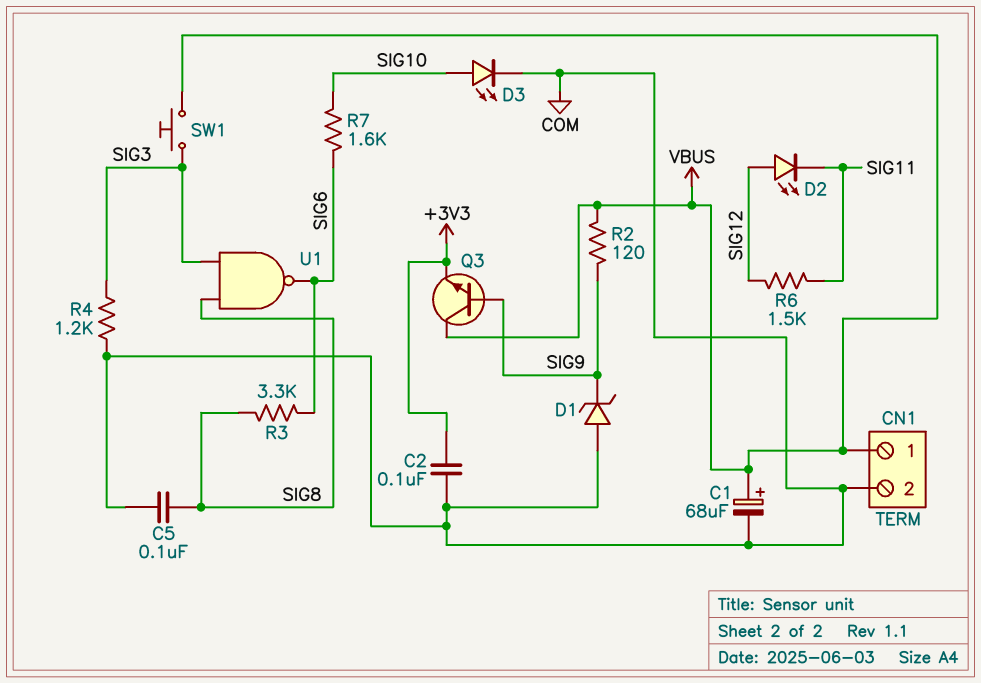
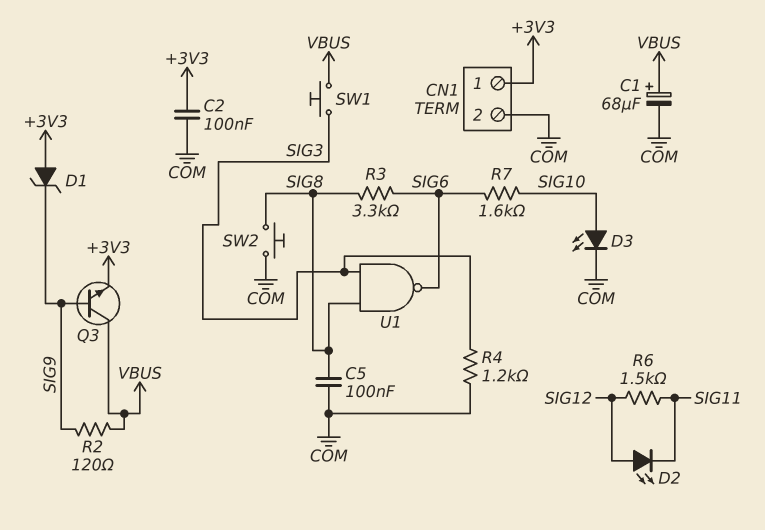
CN1 pin 1: VBUS -> +3V3
D1: zener (A COM, K SIG9) -> zener (A +3V3, K SIG9)
SW2: none -> button (COM, SIG8)

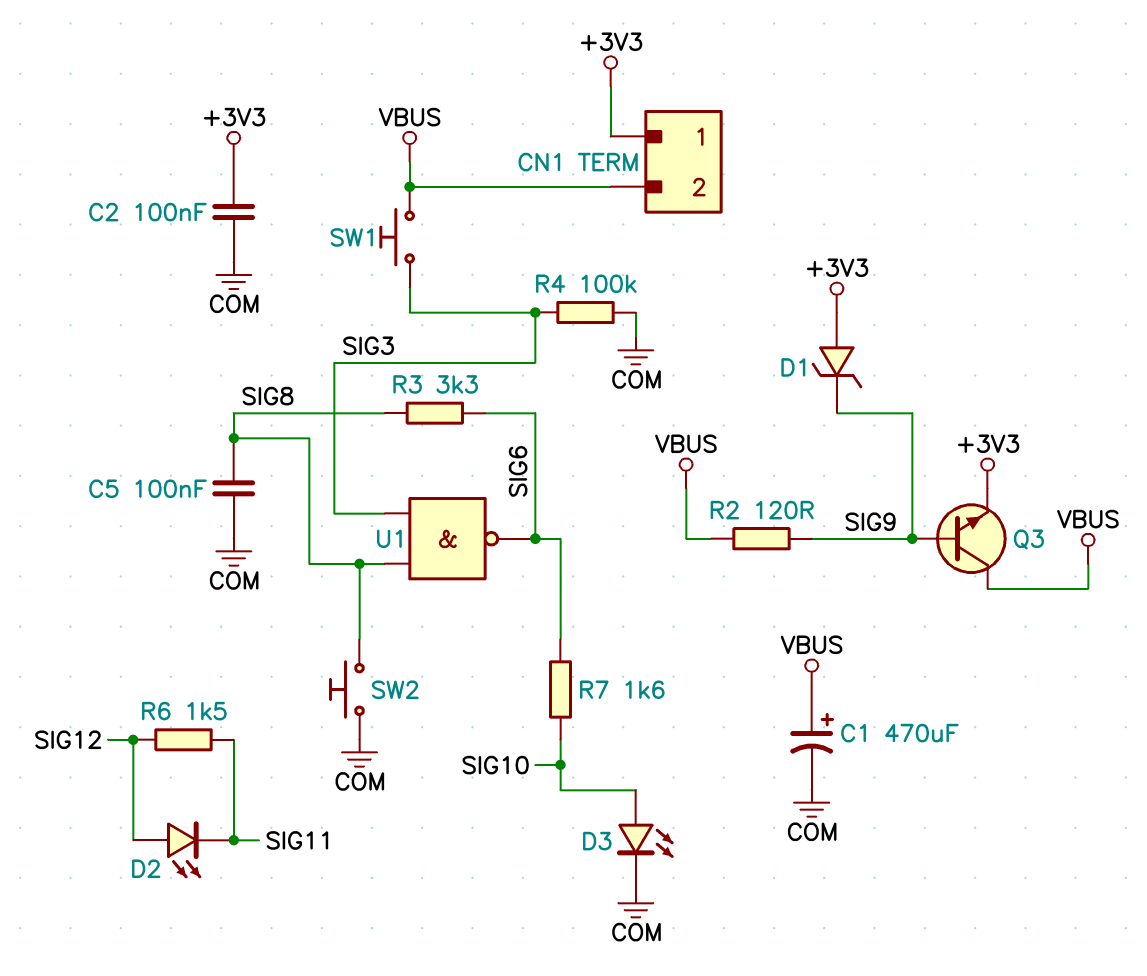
C1: 68uF (plus VBUS, minus COM) -> 470uF (plus VBUS, minus COM)
CN1 pin 2: COM -> VBUS
R4: 1.2k (COM, SIG3) -> 100k (COM, SIG3)

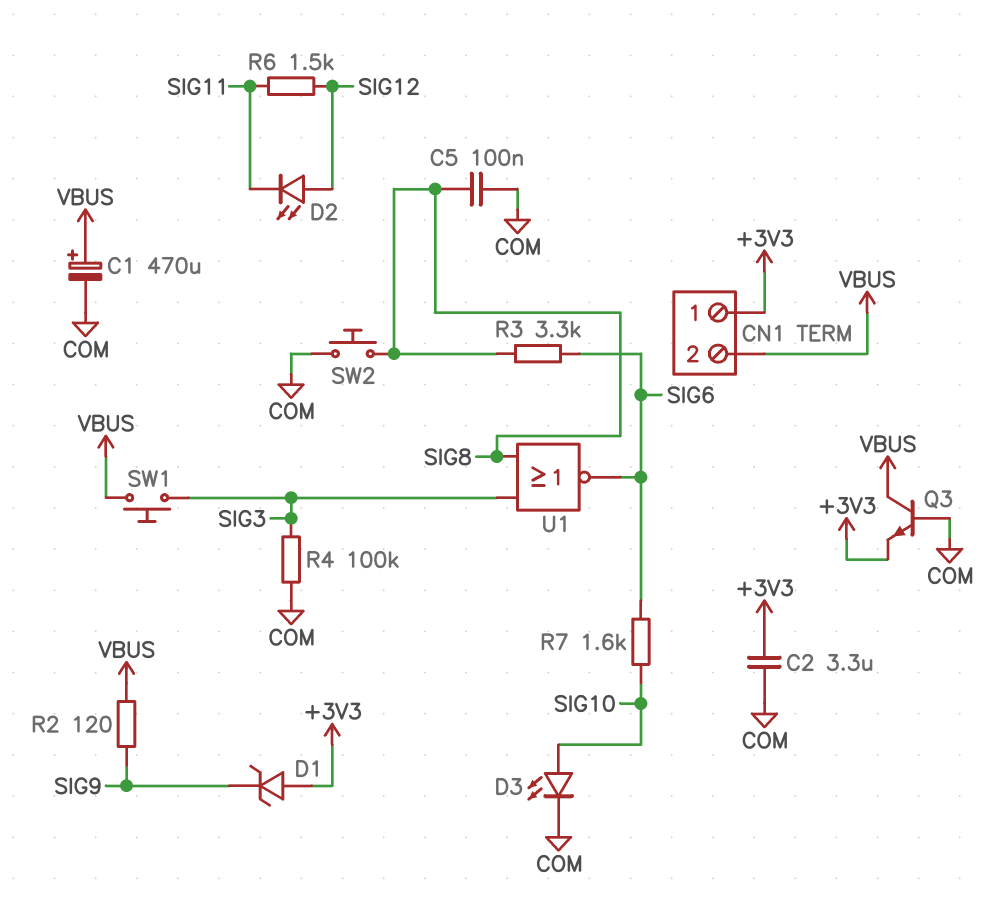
C2: 100nF (+3V3, COM) -> 3.3uF (+3V3, COM)
Q3: NPN (B SIG9, C VBUS, E +3V3) -> NPN (B COM, C VBUS, E +3V3)
U1: NAND (in SIG3, in SIG8, out SIG6) -> NOR (in SIG3, in SIG8, out SIG6)

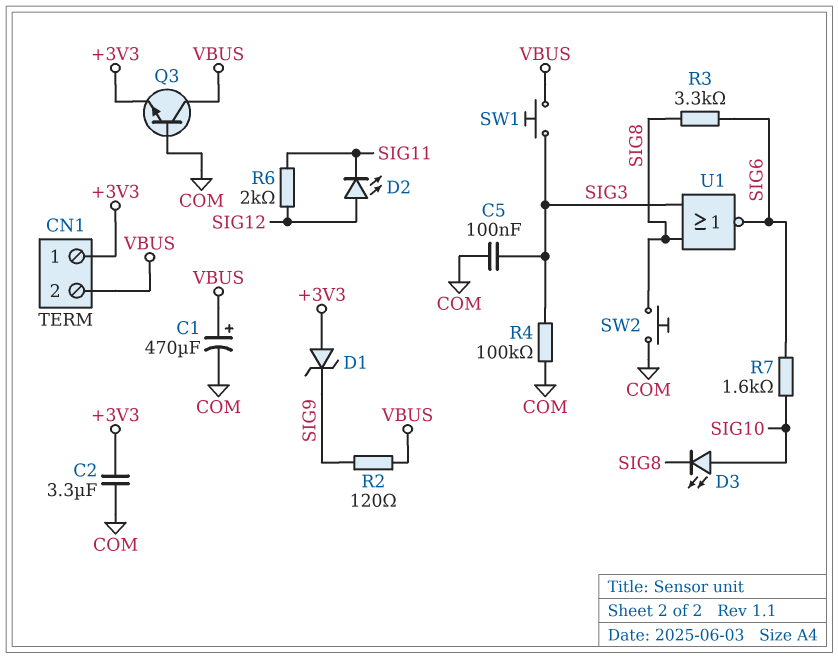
C5: 100nF (COM, SIG8) -> 100nF (COM, SIG3)
D3: LED (A SIG10, K COM) -> LED (A SIG10, K SIG8)
R6: 1.5k (SIG11, SIG12) -> 2k (SIG11, SIG12)

